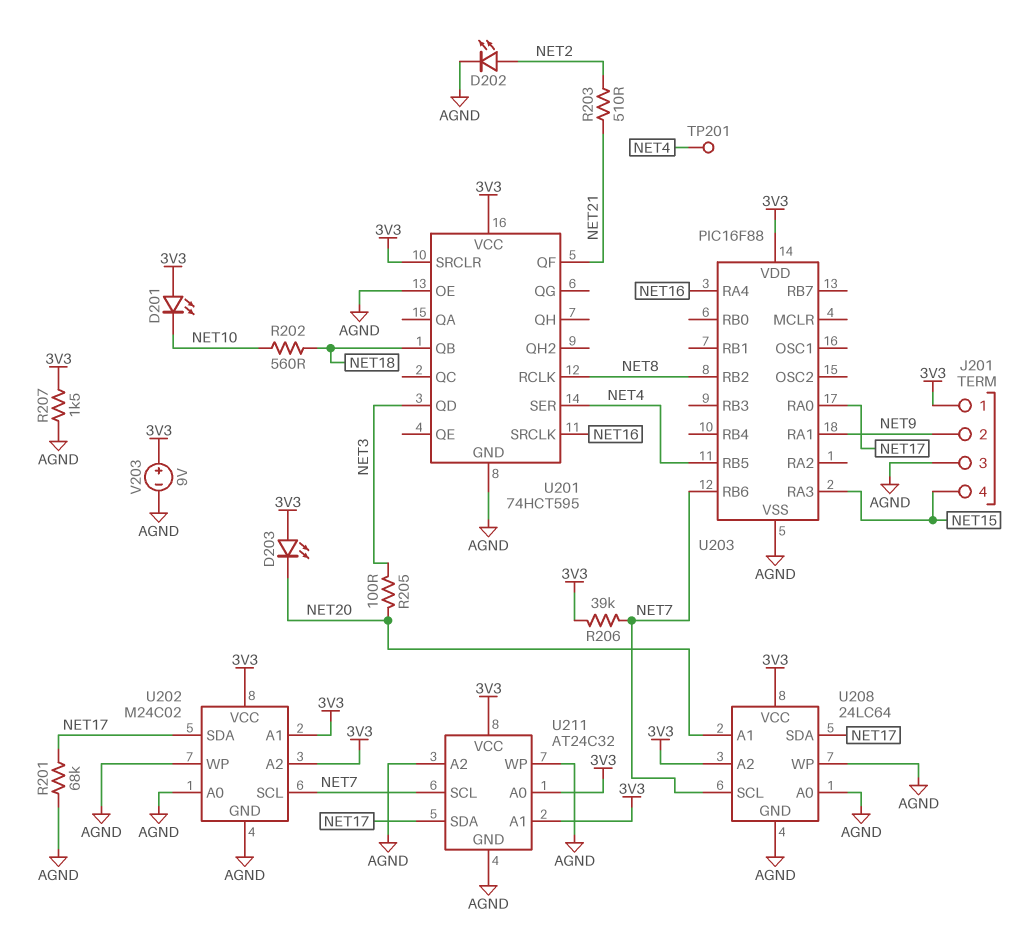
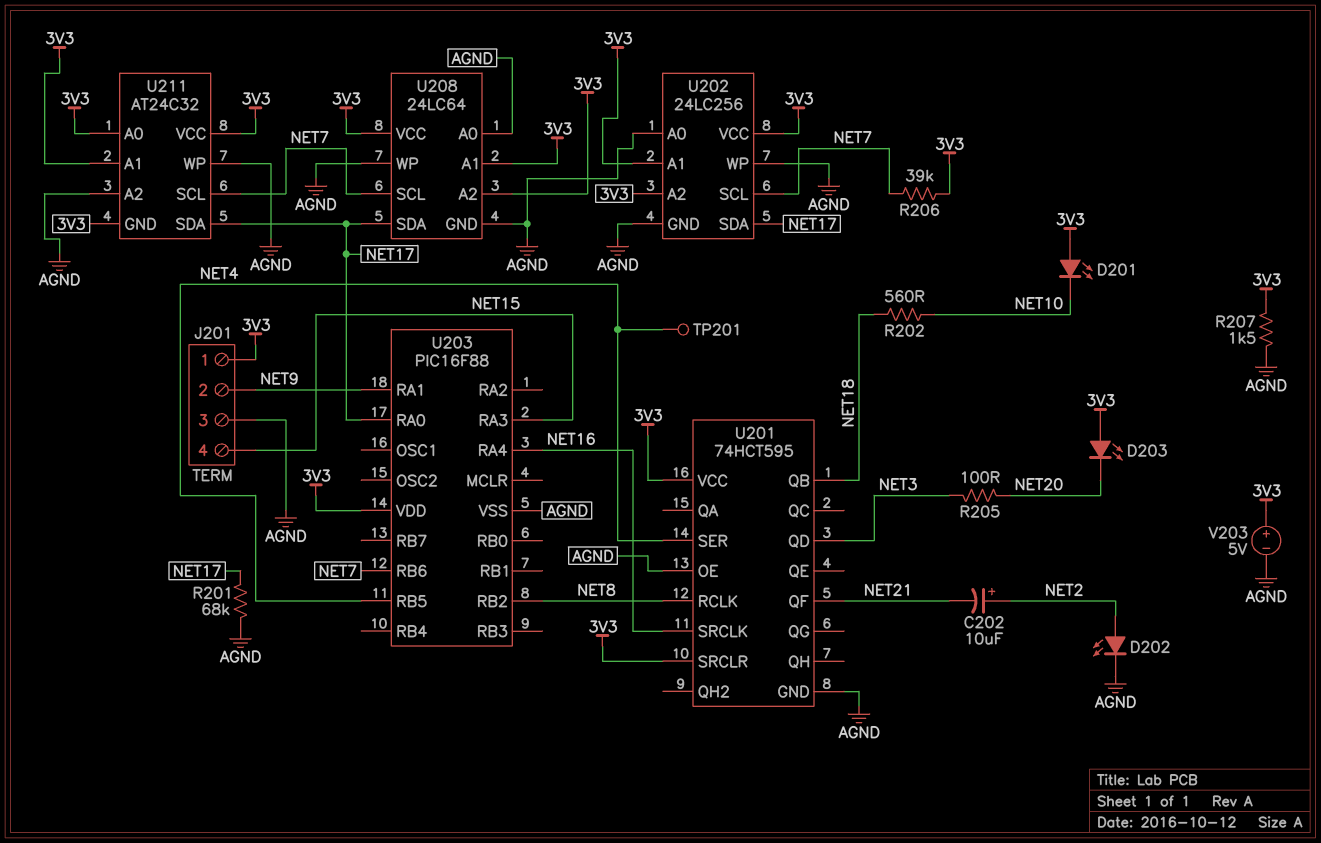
C202: none -> 10uF (plus NET2, minus NET21)
R203: 510 (NET2, NET21) -> none
U202: M24C02 -> 24LC256
U208 pin A1: NET20 -> 3V3
U211 pin GND: AGND -> 3V3
V203: 9V (plus 3V3, minus AGND) -> 5V (plus 3V3, minus AGND)

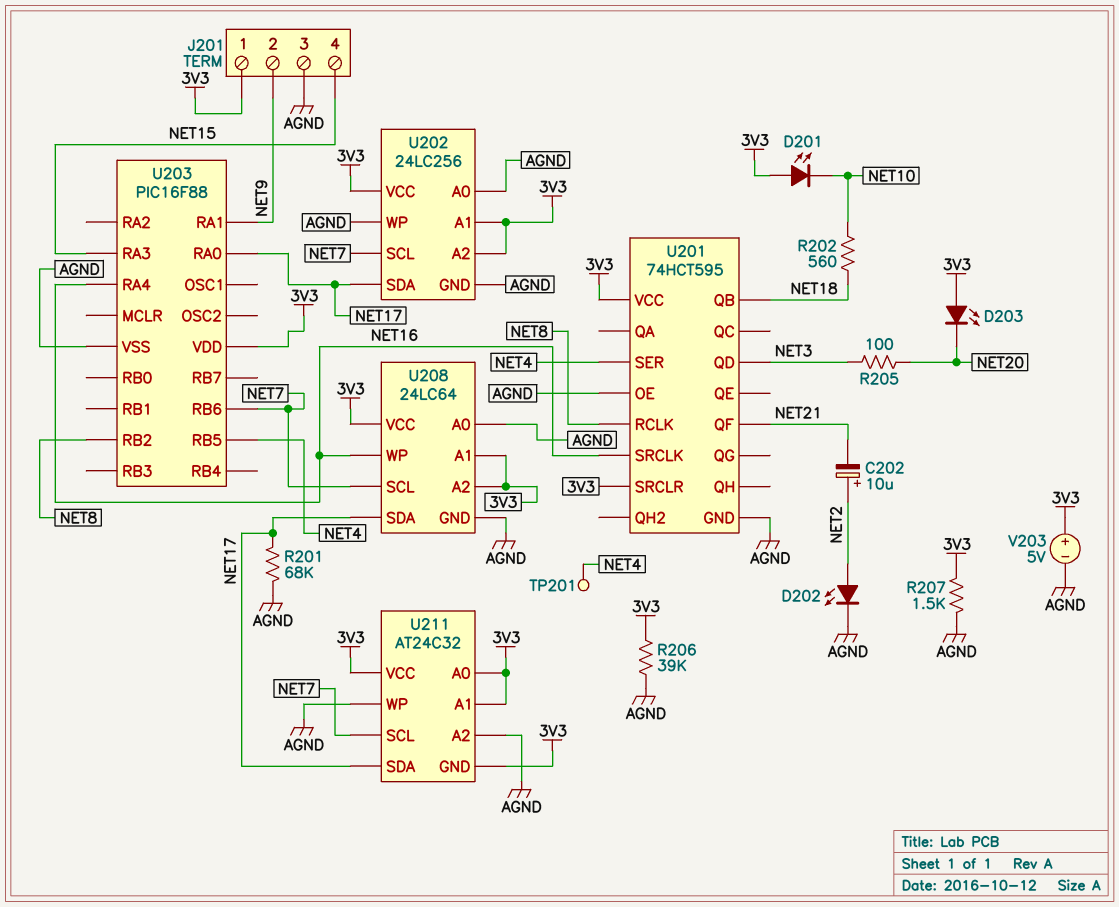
R206: 39k (3V3, NET7) -> 39k (3V3, AGND)
U208 pin WP: AGND -> NET16

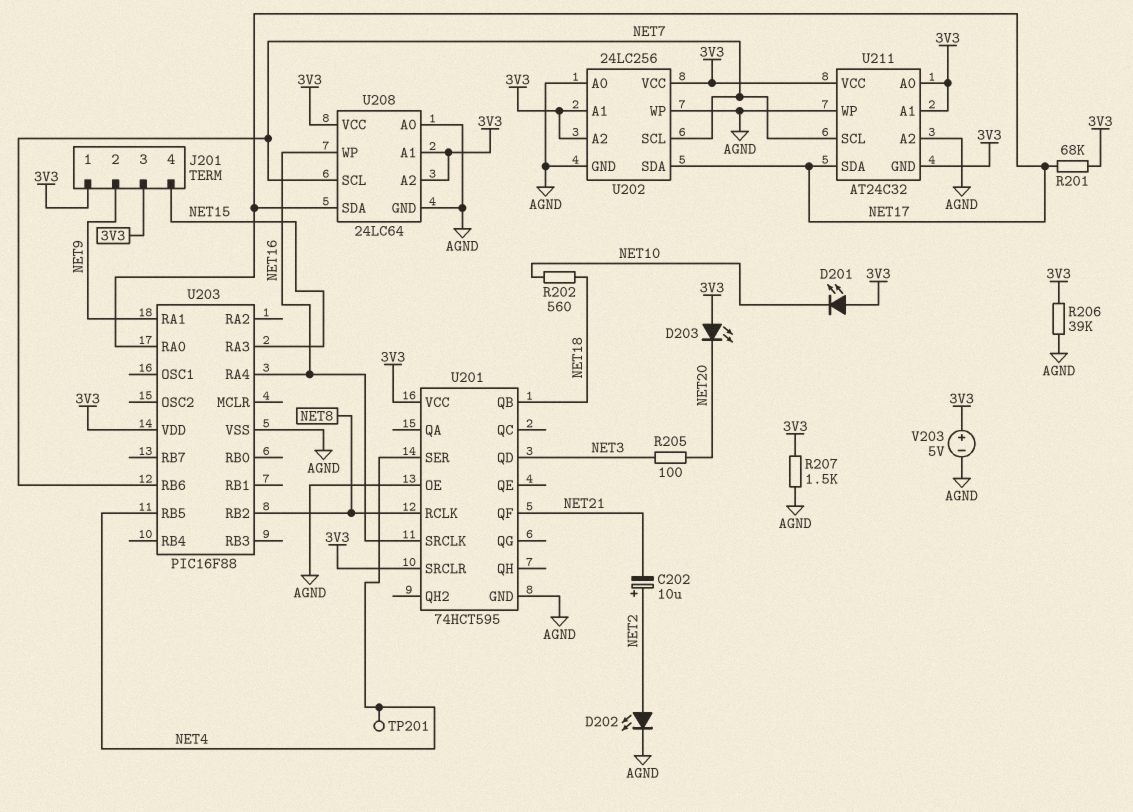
J201 pin 3: AGND -> 3V3
R201: 68k (AGND, NET17) -> 68k (3V3, NET17)

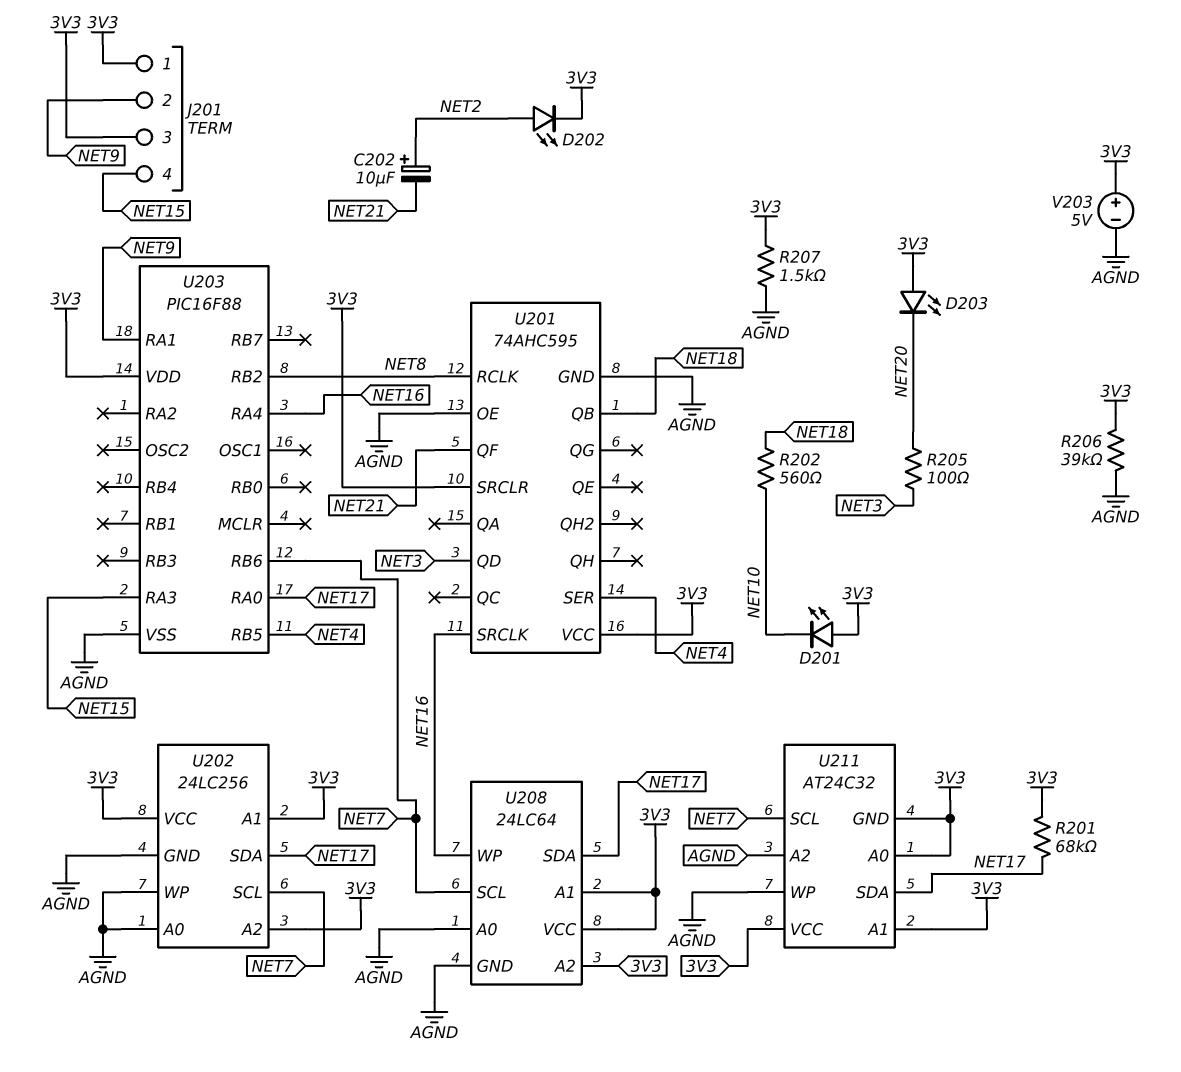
D202: LED (A NET2, K AGND) -> LED (A NET2, K 3V3)
TP201: test point (NET4) -> none
U201: 74HCT595 -> 74AHC595

